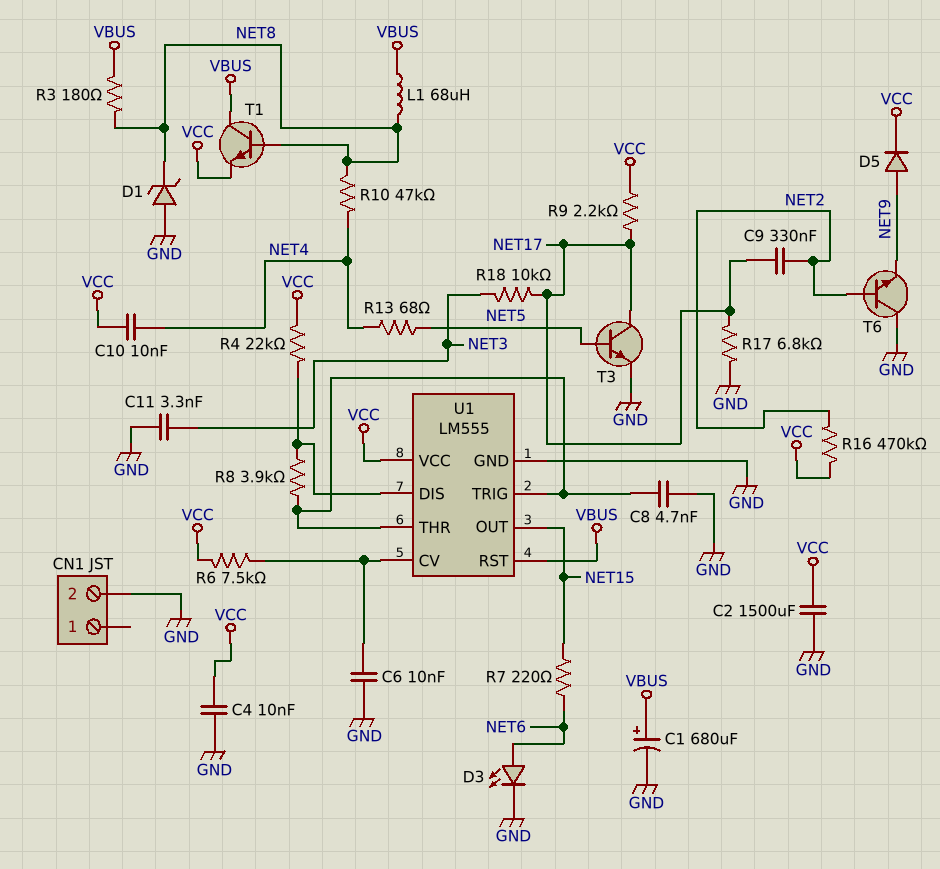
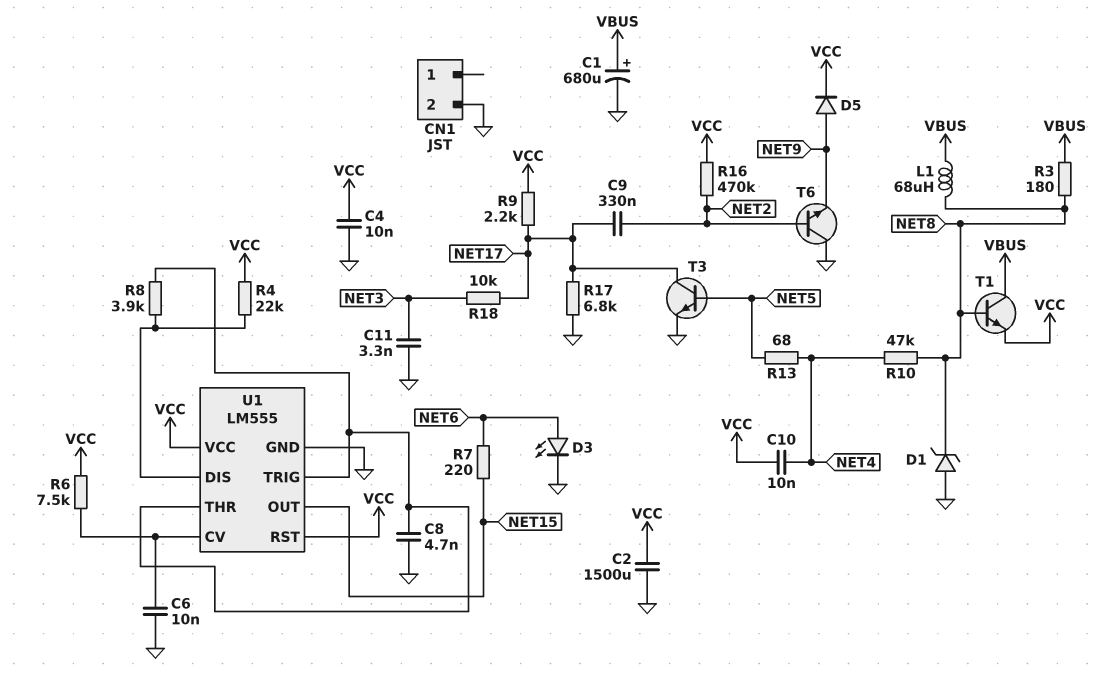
U1 pin RST: VBUS -> VCC

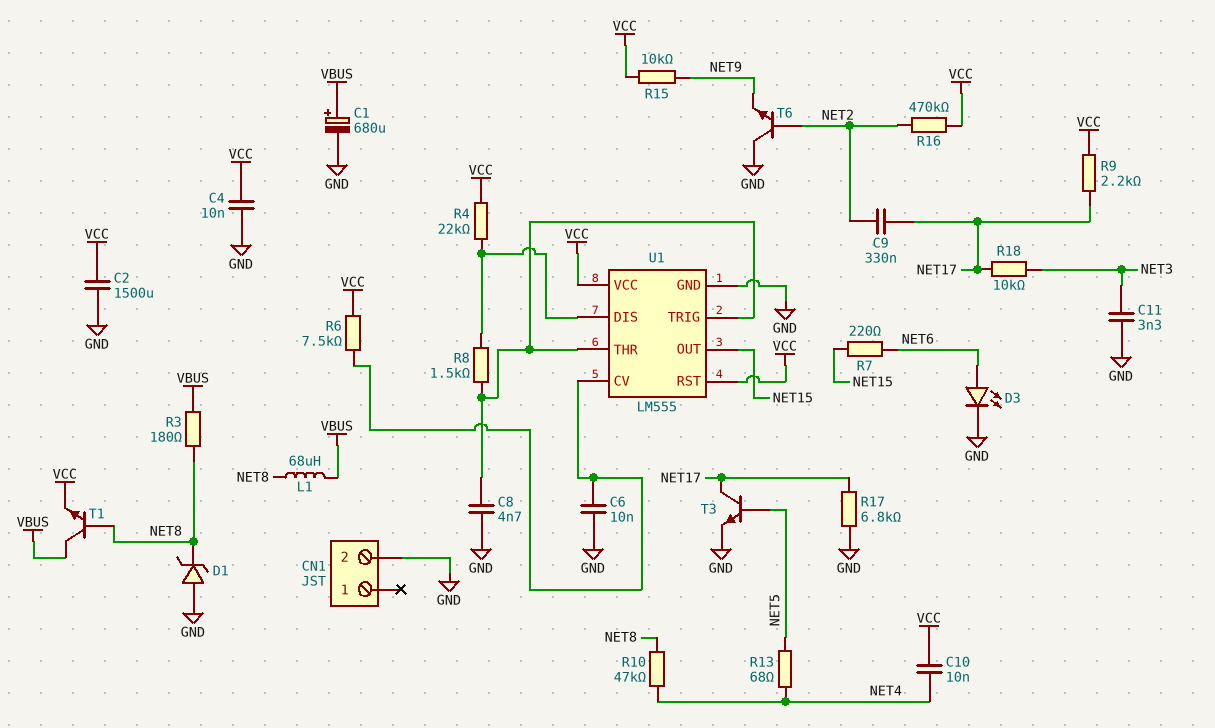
D5: diode (A NET9, K VCC) -> none
R8: 3.9k (U1/DIS, U1/THR) -> 1.5k (U1/DIS, U1/THR)
R15: none -> 10k (NET9, VCC)

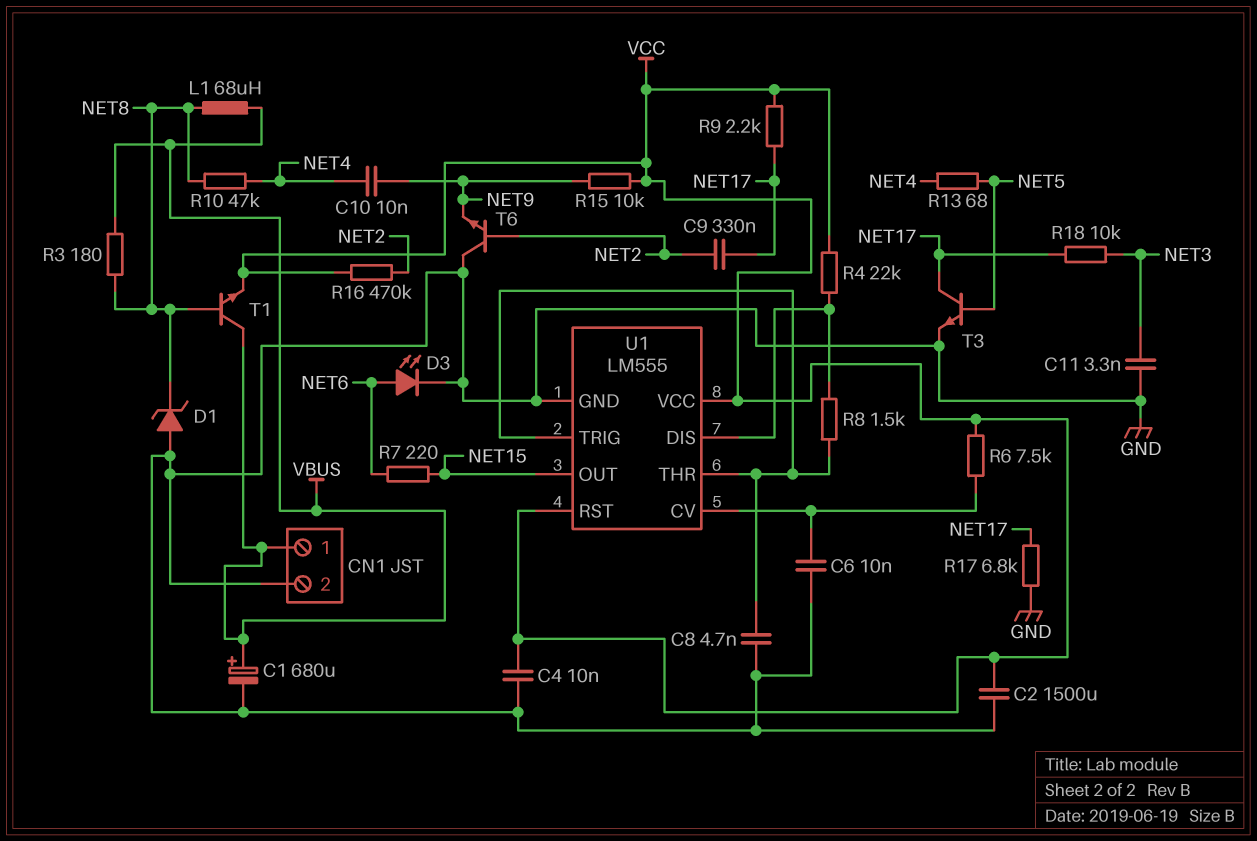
C10: 10nF (NET4, VCC) -> 10nF (NET4, NET9)
CN1 pin 1: none -> VBUS

